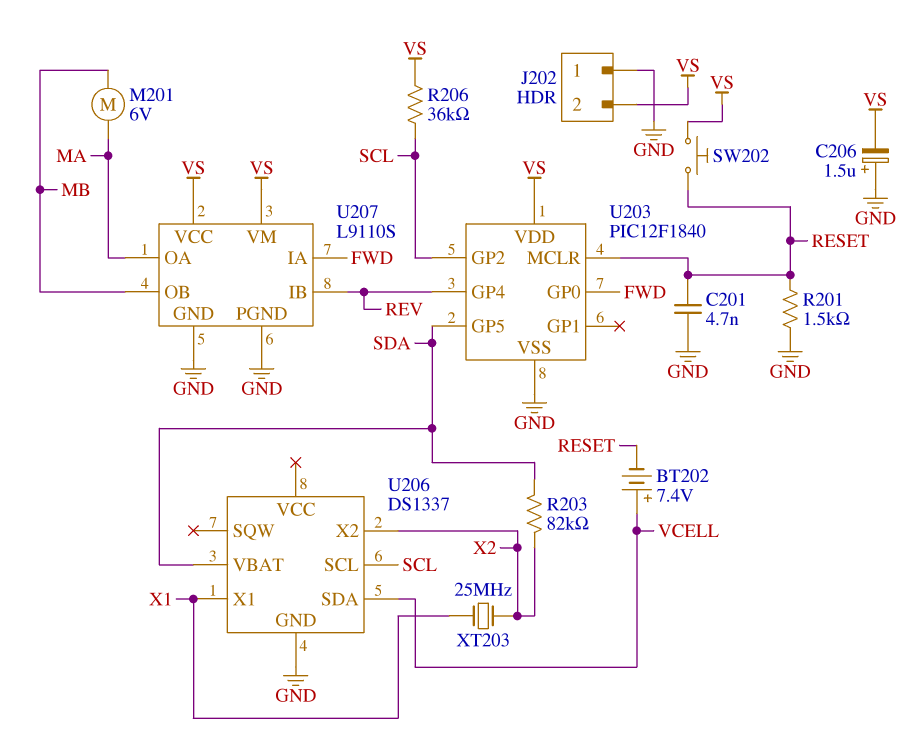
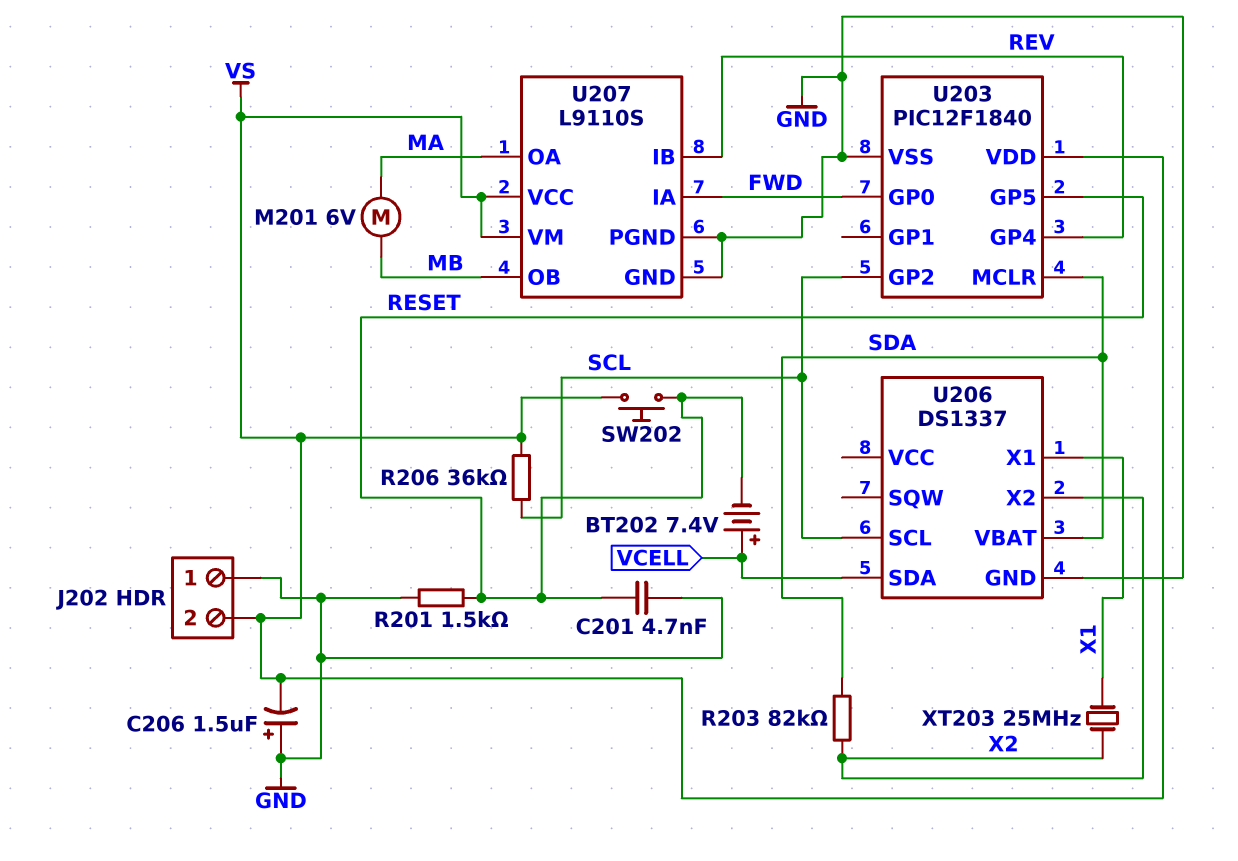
U203 pin GP5: SDA -> RESET
U203 pin MCLR: RESET -> SDA

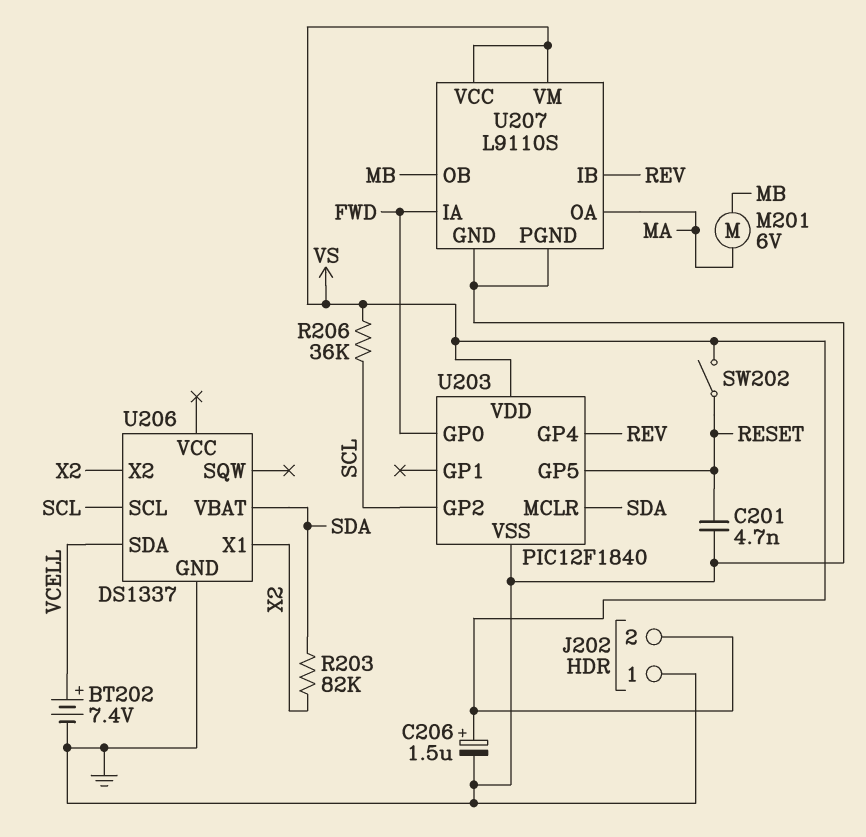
BT202: 7.4V (plus VCELL, minus RESET) -> 7.4V (plus VCELL, minus GND)
C206: 1.5uF (plus GND, minus VS) -> 1.5uF (plus VS, minus GND)
R201: 1.5k (GND, RESET) -> none
SW202: button (RESET, VS) -> switch (RESET, VS)
U206 pin X1: X1 -> X2
XT203: 25MHz (X1, X2) -> none

